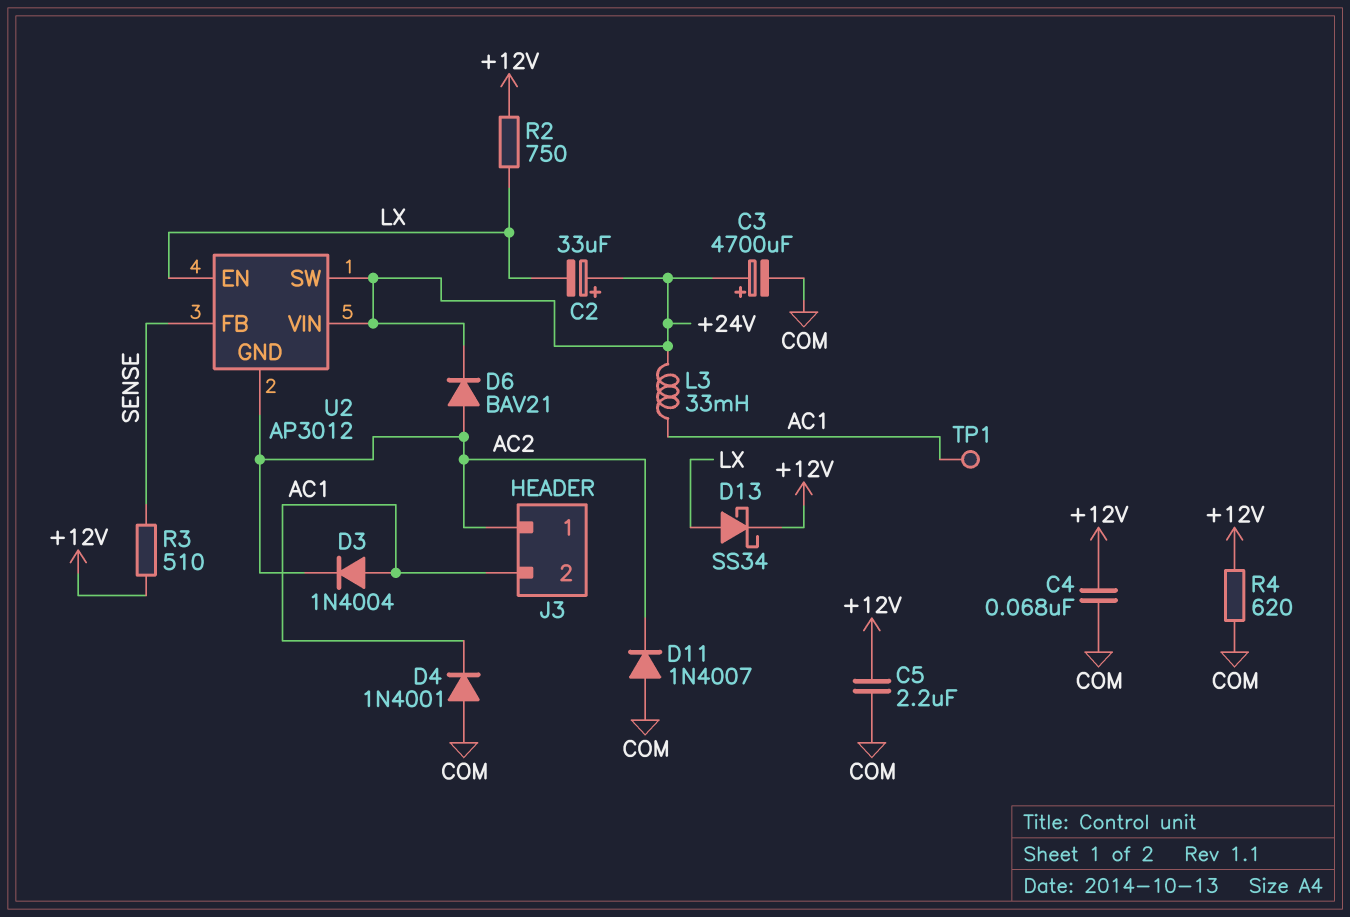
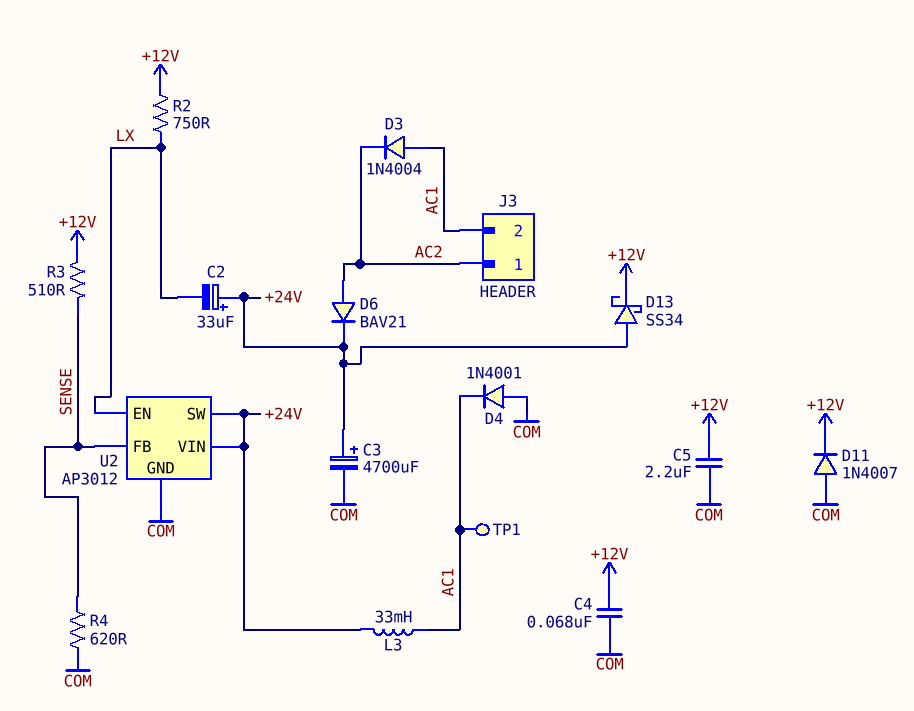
D11: diode 1N4007 (A COM, K AC2) -> diode 1N4007 (A COM, K +12V)
D13: schottky SS34 (A LX, K +12V) -> schottky SS34 (A +24V, K +12V)
R4: 620 (+12V, COM) -> 620 (COM, SENSE)
U2 pin GND: AC2 -> COM

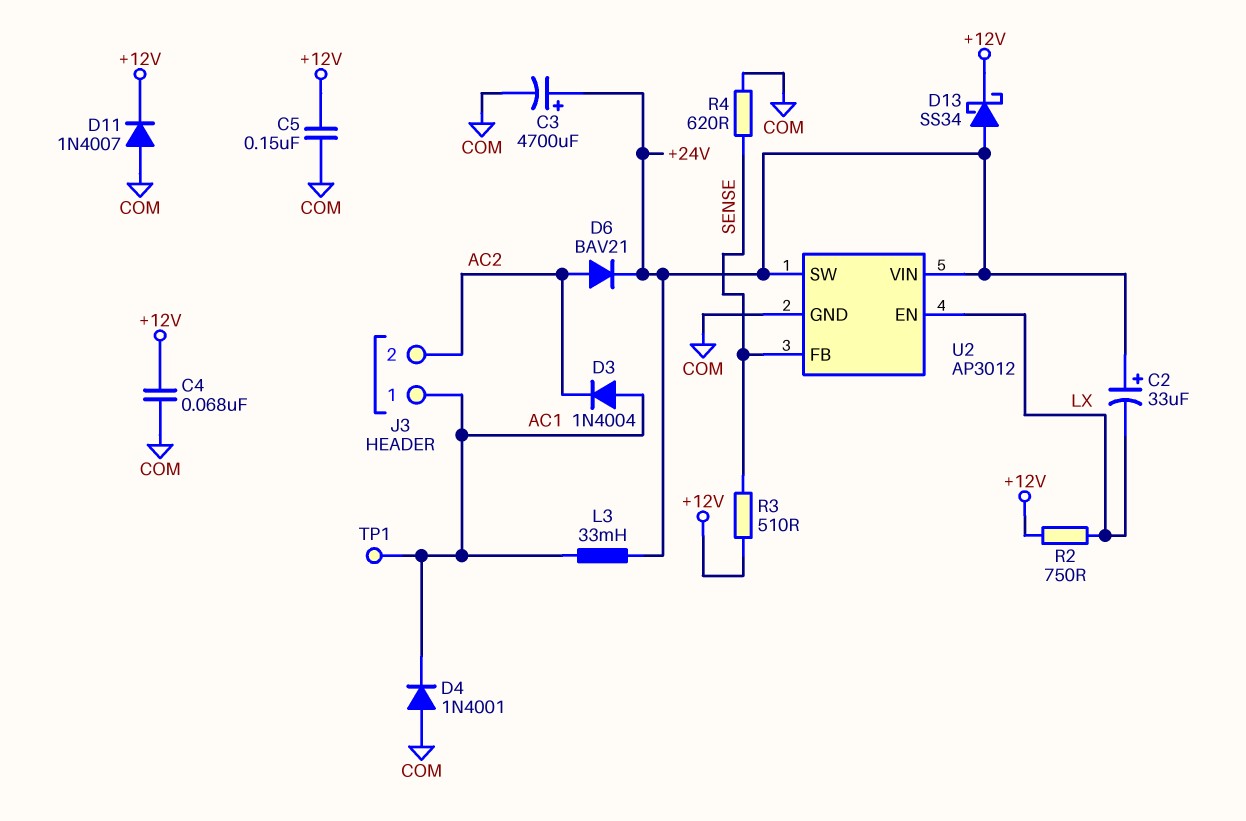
C5: 2.2uF (+12V, COM) -> 150nF (+12V, COM)
J3 pin 1: AC2 -> AC1
J3 pin 2: AC1 -> AC2

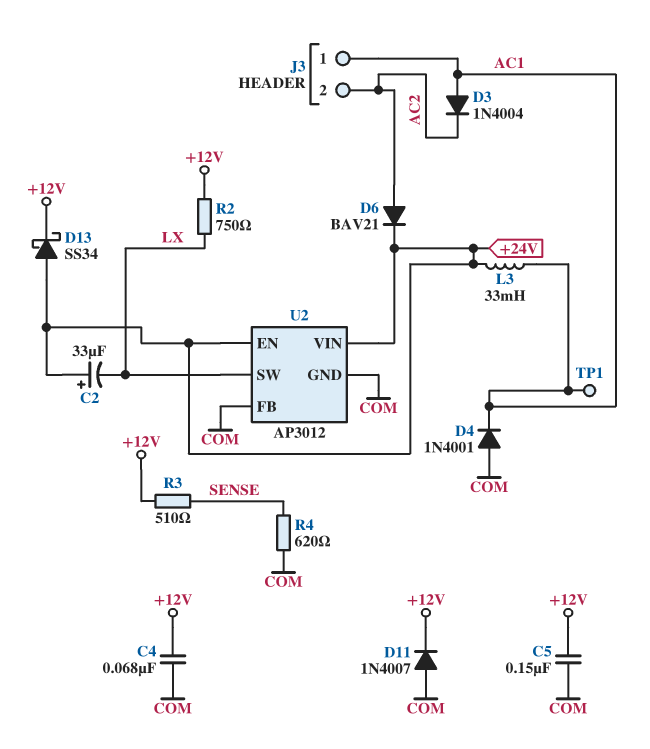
C3: 4700uF (plus +24V, minus COM) -> none
U2 pin EN: LX -> +24V
U2 pin FB: SENSE -> COM
U2 pin SW: +24V -> LX

